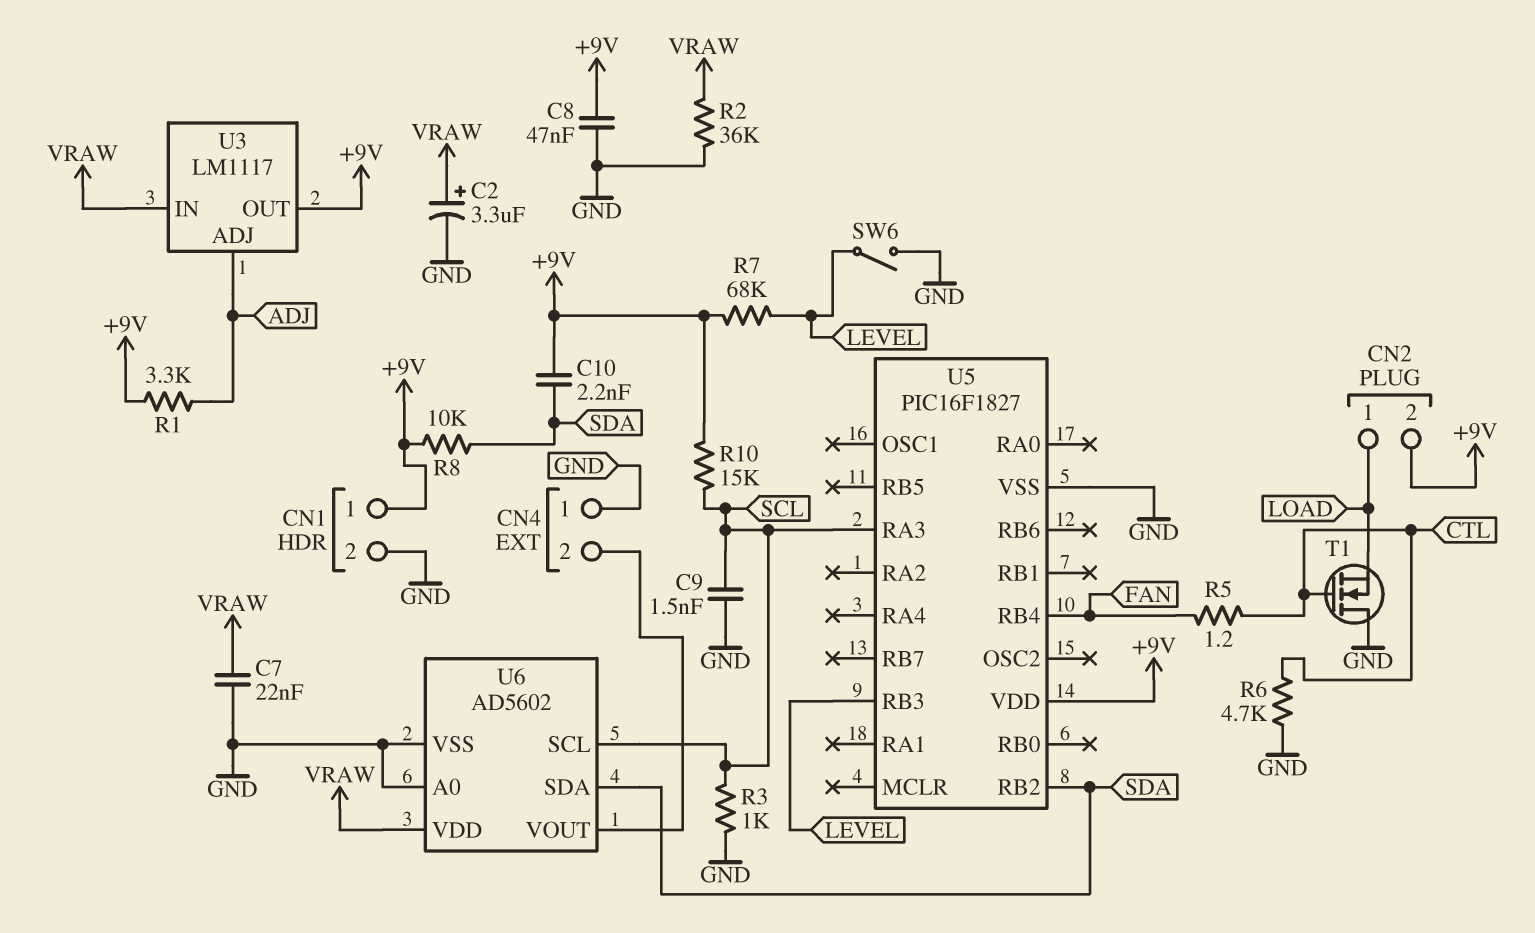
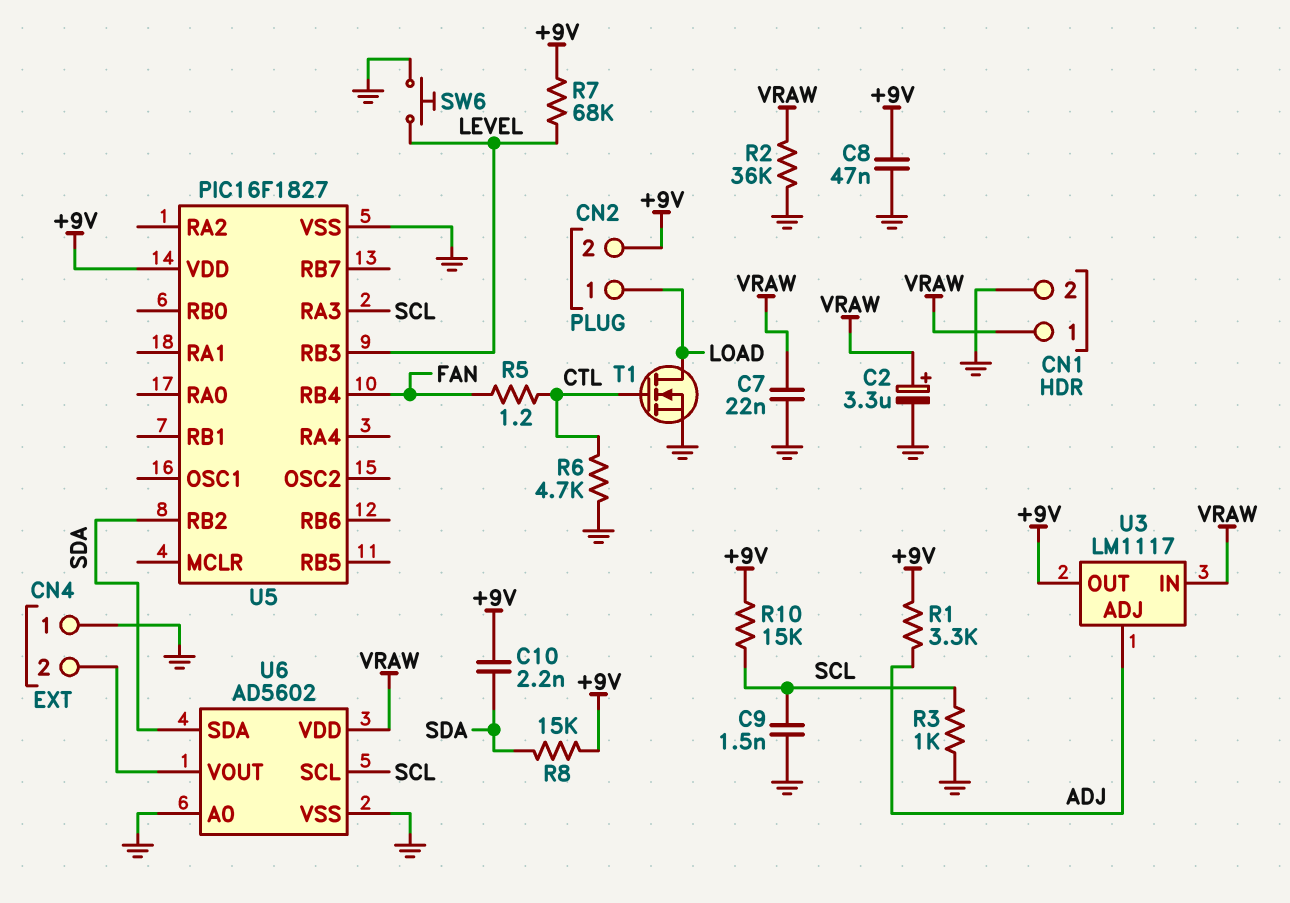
CN1 pin 1: +9V -> VRAW
R8: 10k (+9V, SDA) -> 15k (+9V, SDA)
SW6: switch (GND, LEVEL) -> button (GND, LEVEL)
T1: NMOS (G CTL, D GND, S LOAD) -> NMOS (G CTL, D LOAD, S GND)

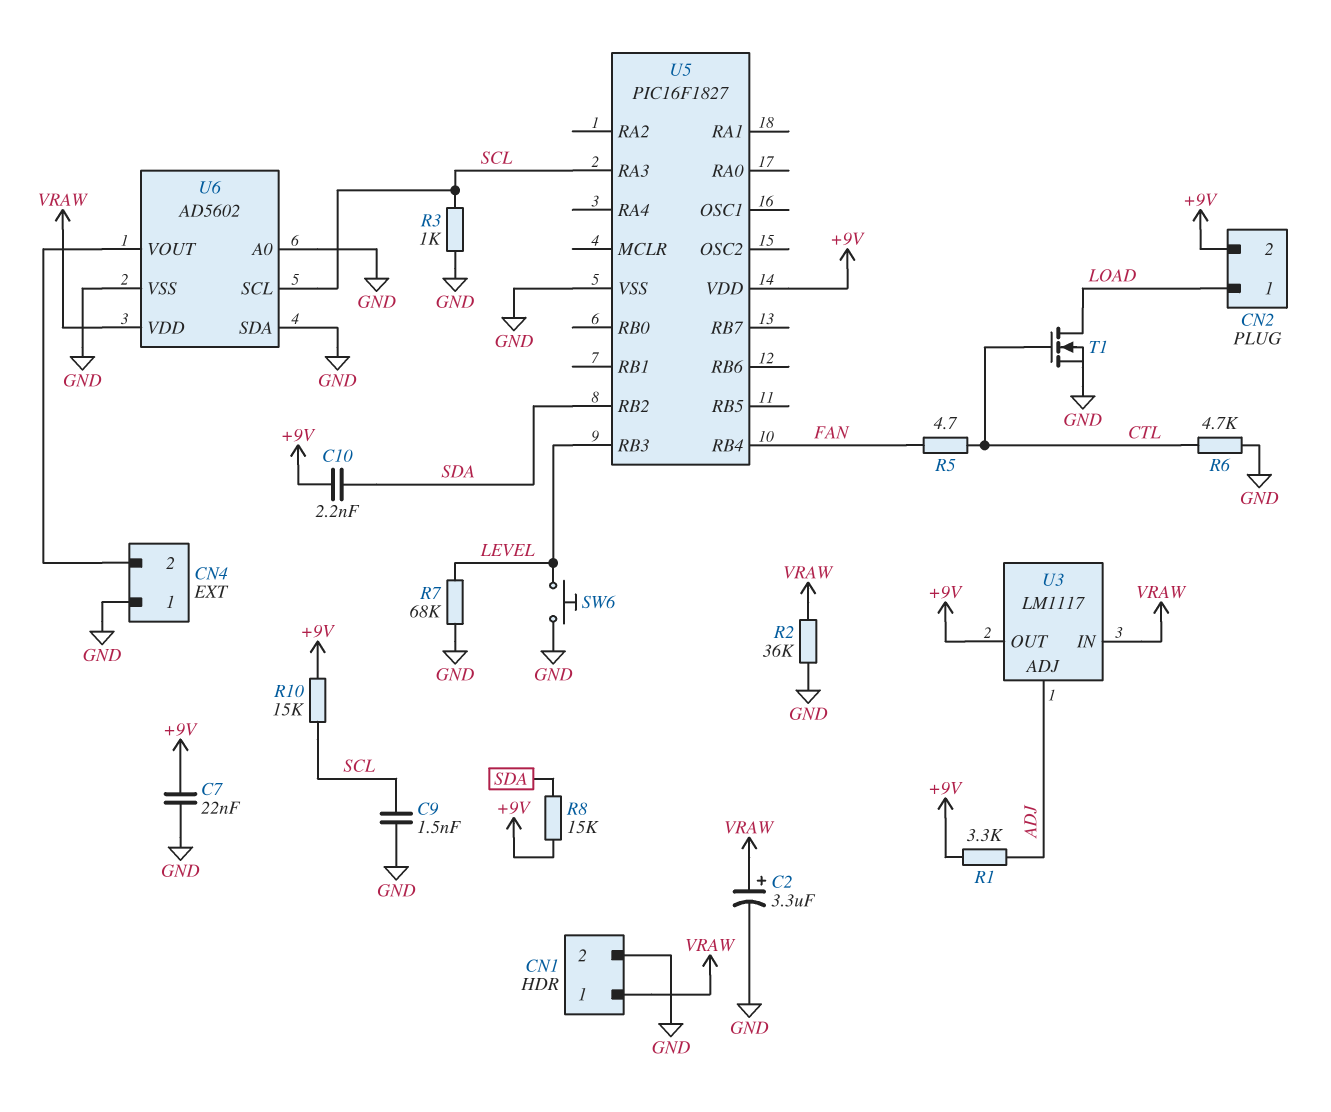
C7: 22nF (GND, VRAW) -> 22nF (+9V, GND)
C8: 47nF (+9V, GND) -> none
R5: 1.2 (CTL, FAN) -> 4.7 (CTL, FAN)
R7: 68k (+9V, LEVEL) -> 68k (GND, LEVEL)
U6 pin SDA: SDA -> GND

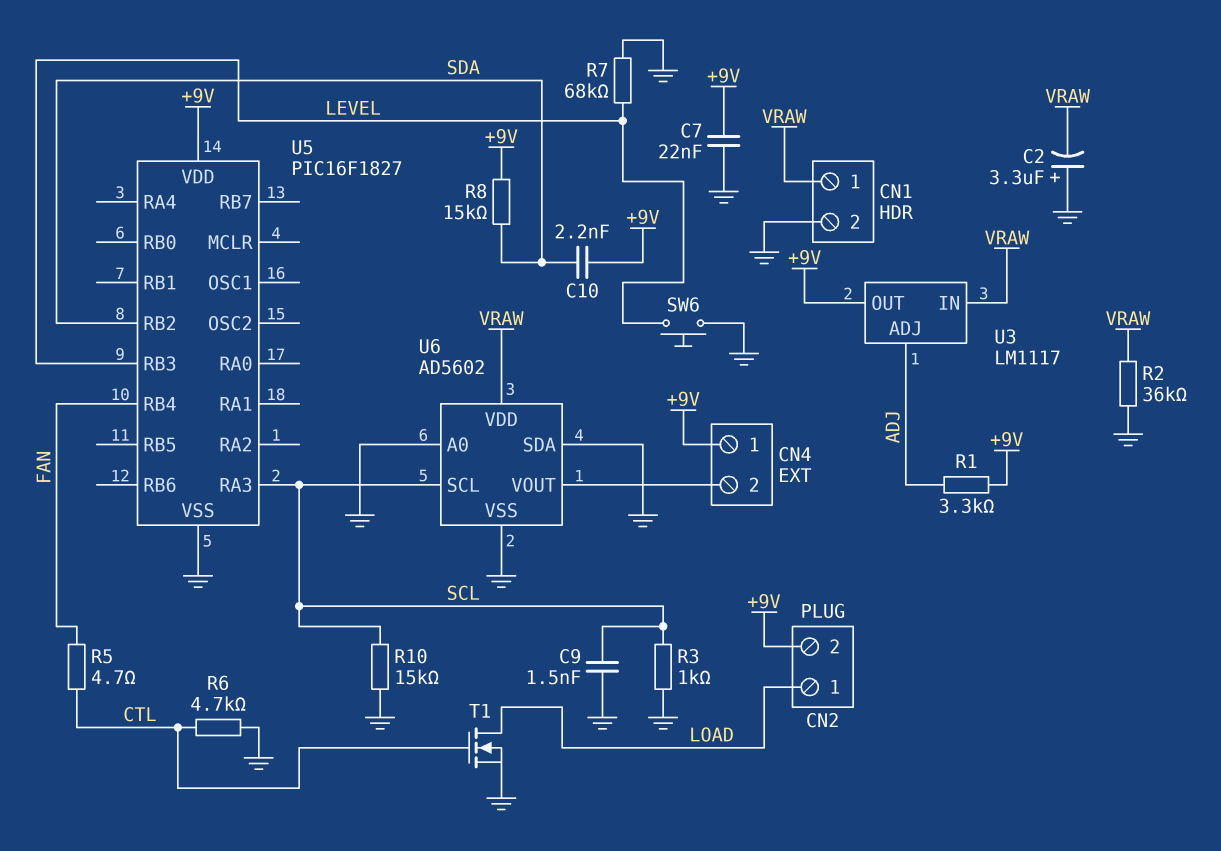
C2: 3.3uF (plus VRAW, minus GND) -> 3.3uF (plus GND, minus VRAW)
CN4 pin 1: GND -> +9V
R10: 15k (+9V, SCL) -> 15k (GND, SCL)

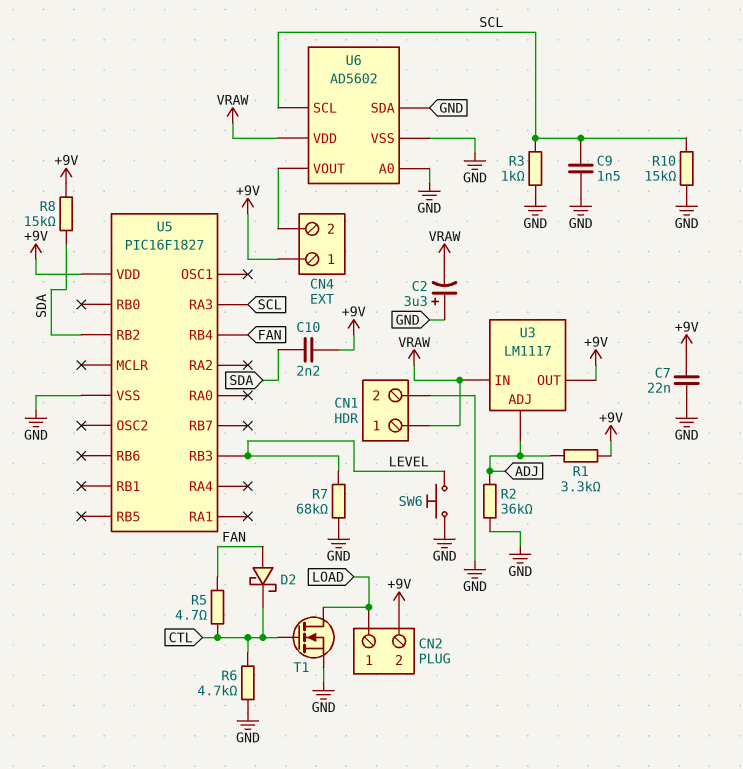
D2: none -> schottky (A FAN, K CTL)
R2: 36k (GND, VRAW) -> 36k (ADJ, GND)

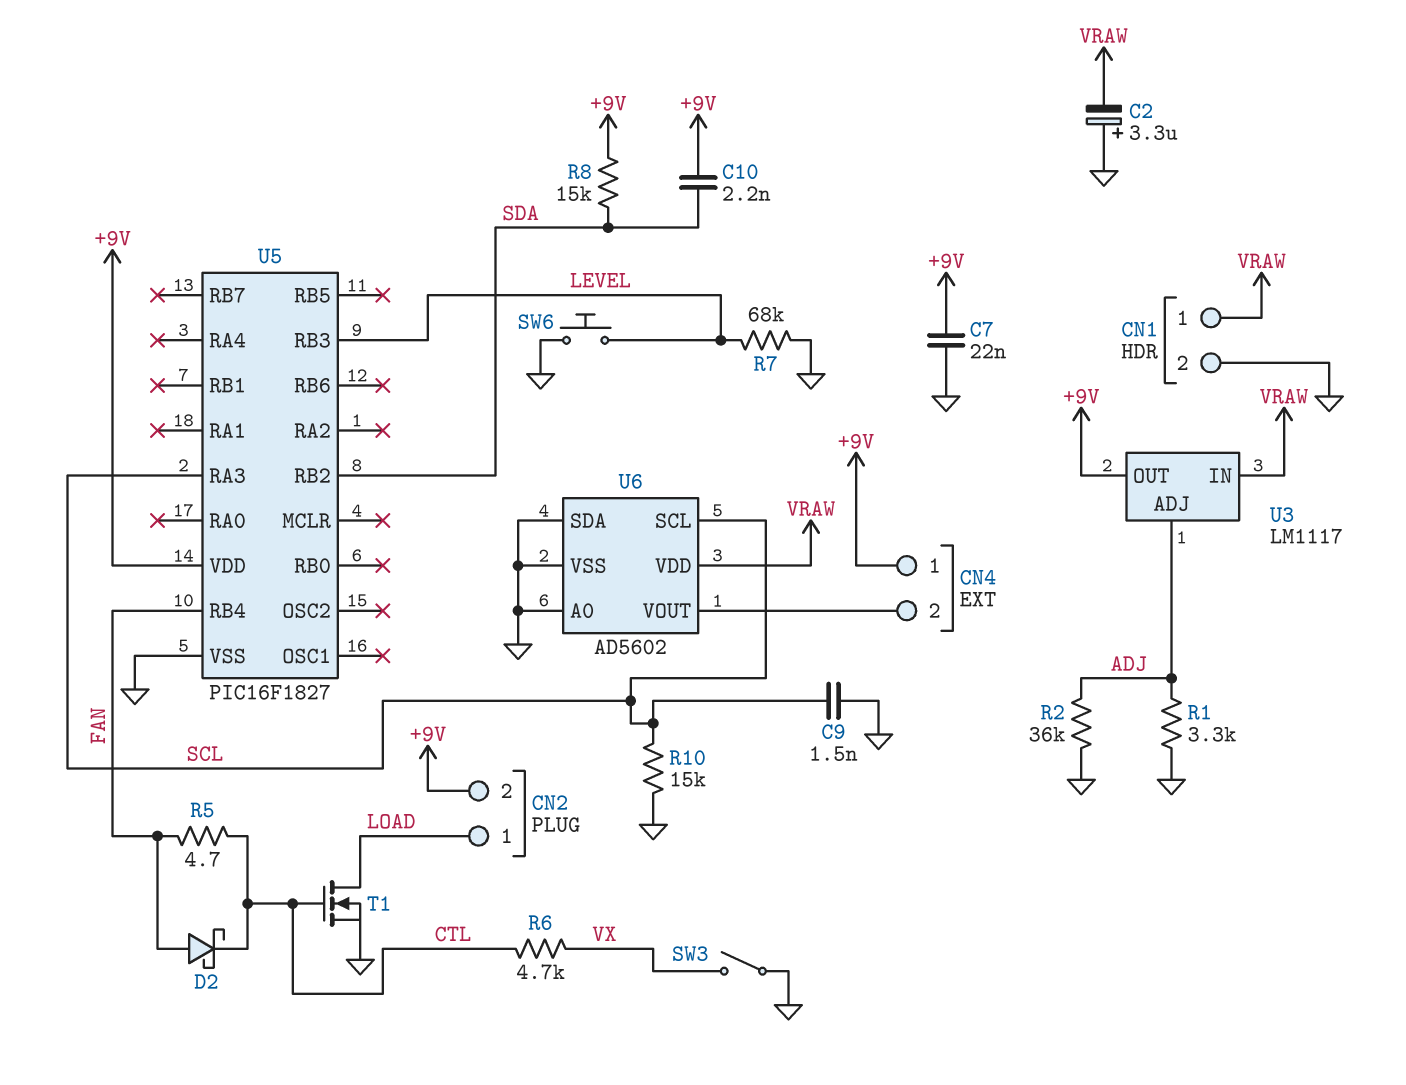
R1: 3.3k (+9V, ADJ) -> 3.3k (ADJ, GND)
R3: 1k (GND, SCL) -> none
R6: 4.7k (CTL, GND) -> 4.7k (CTL, VX)
SW3: none -> switch (GND, VX)

